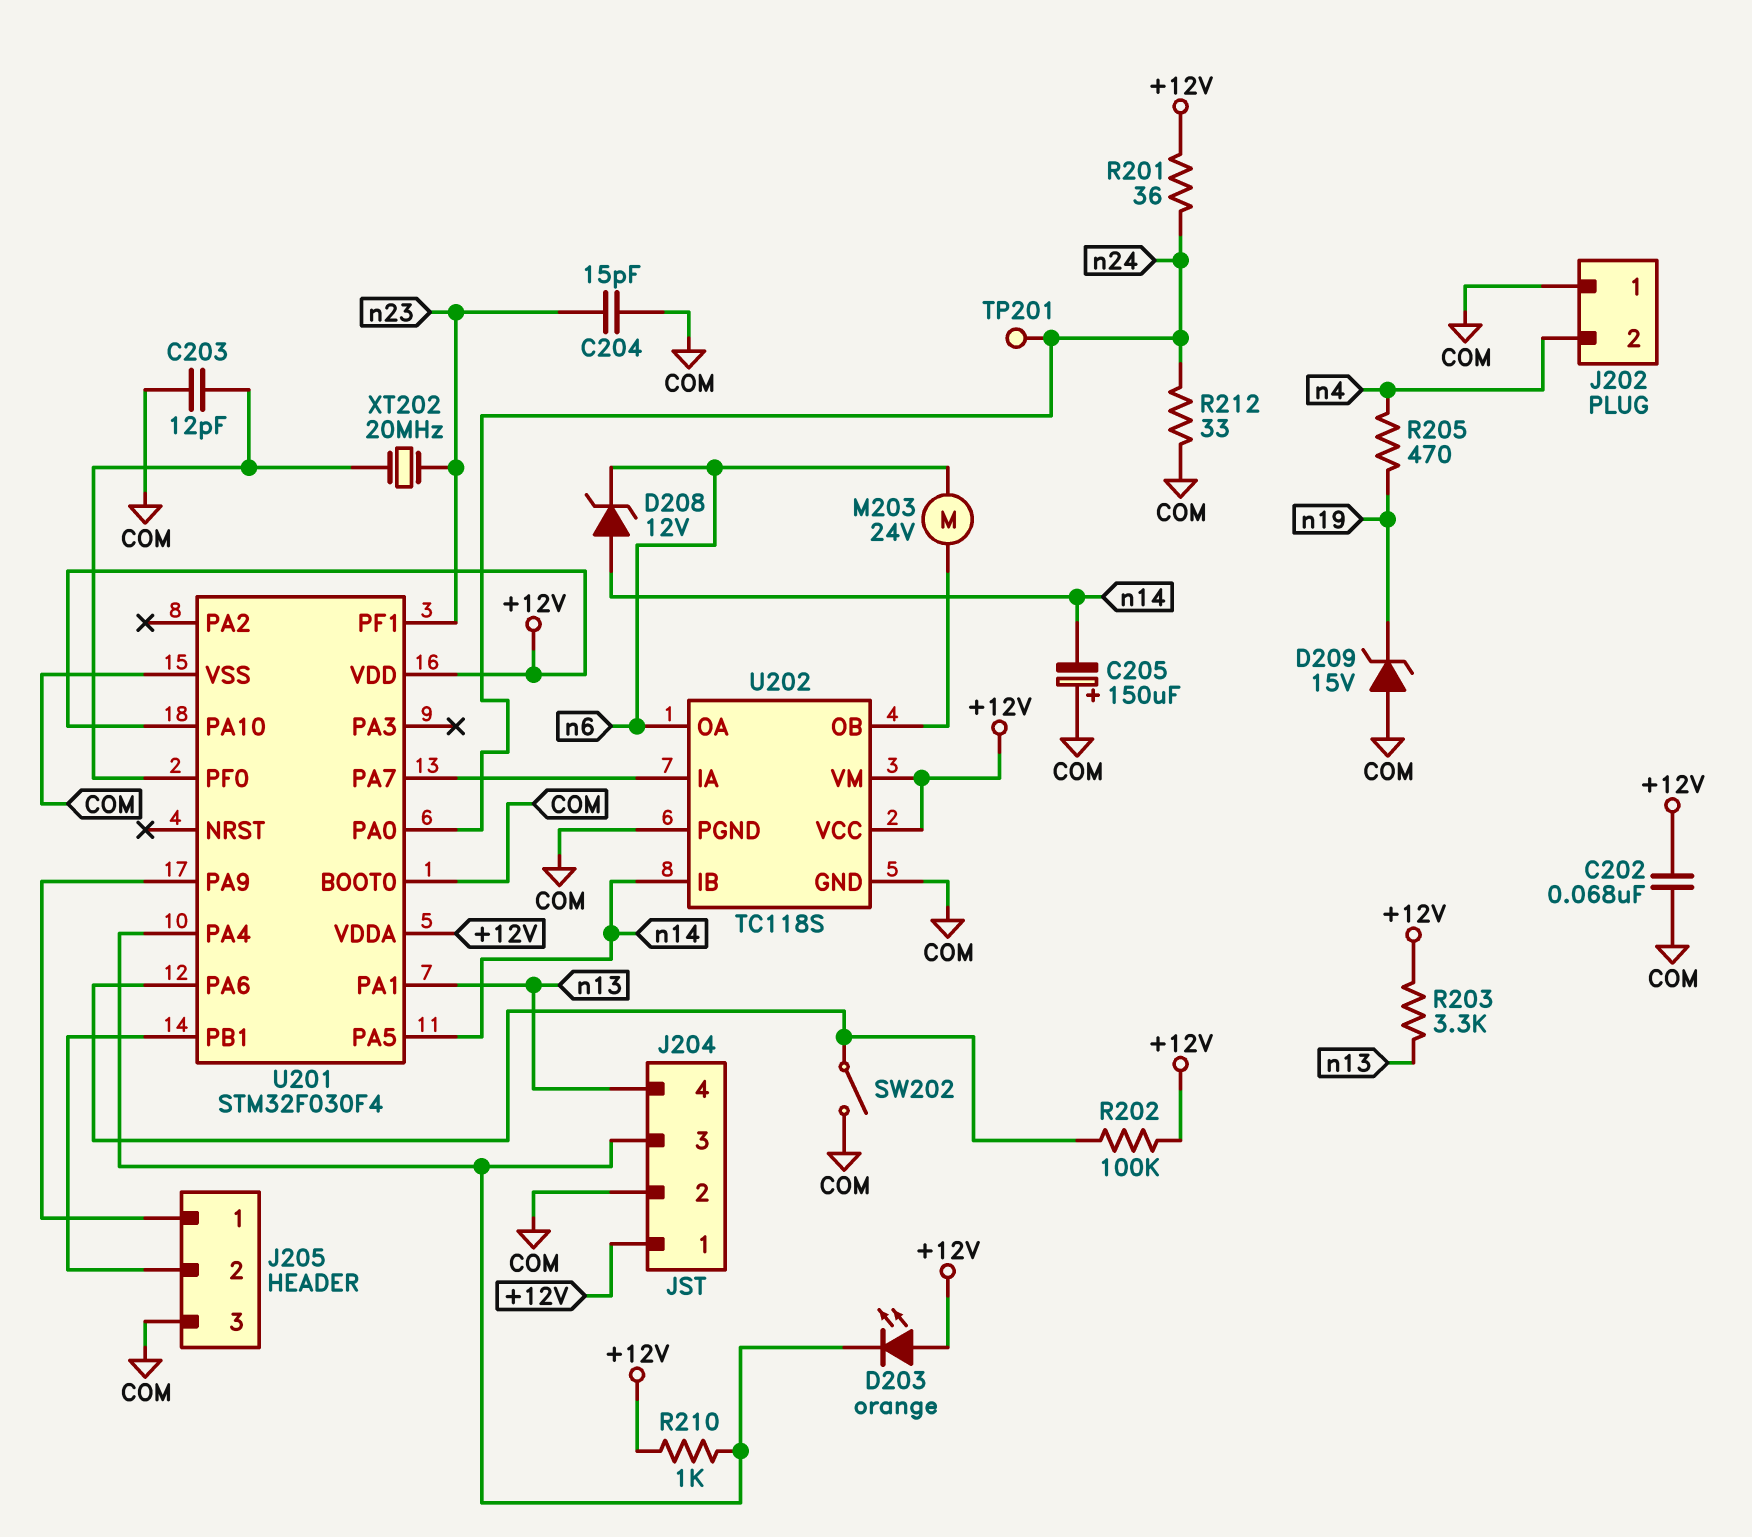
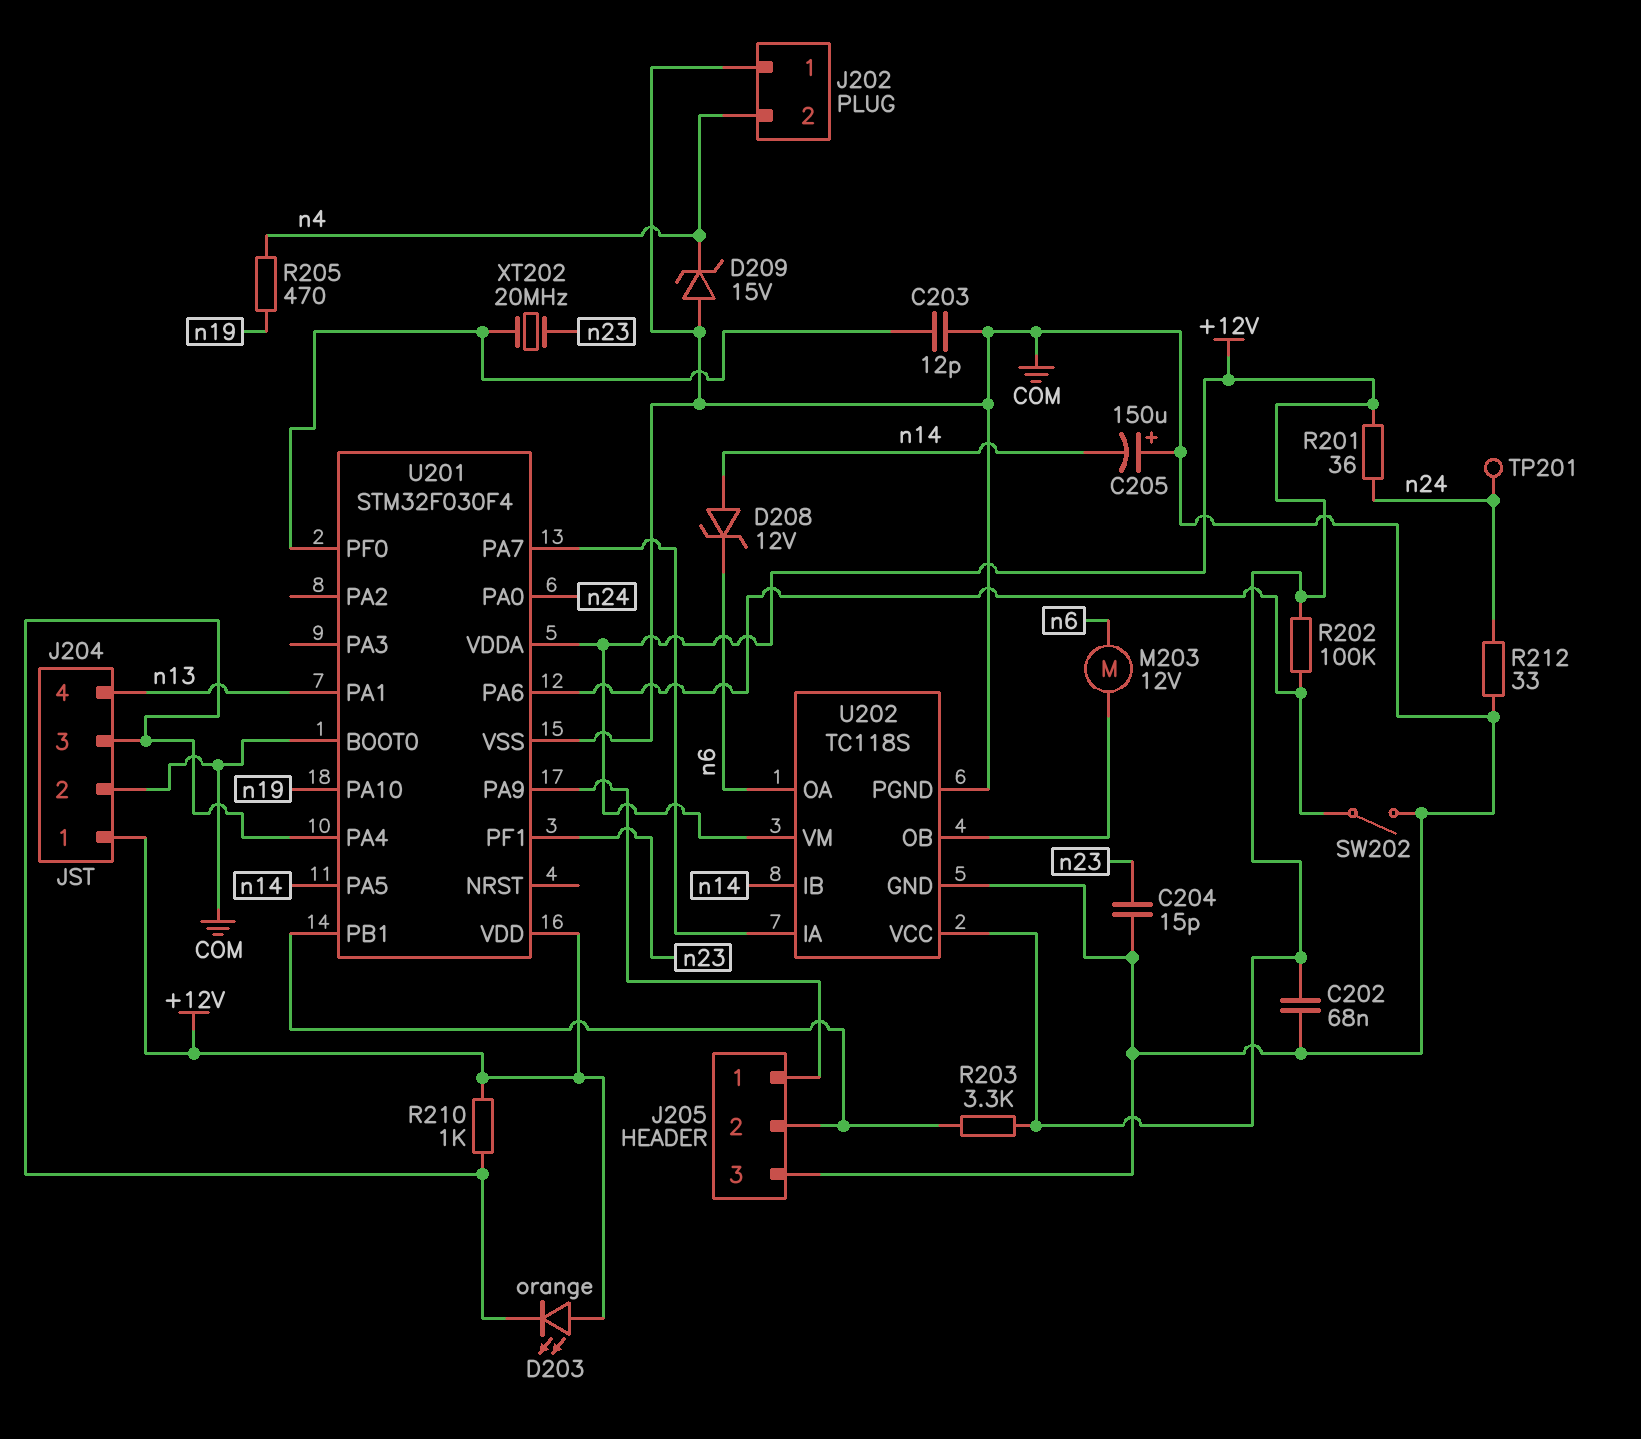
D209: zener 15V (A COM, K n19) -> zener 15V (A COM, K n4)
M203: motor 24V (U202/OB, n6) -> motor 12V (U202/OB, n6)
R203: 3.3k (+12V, n13) -> 3.3k (+12V, J205/2)
U201 pin PA10: +12V -> n19

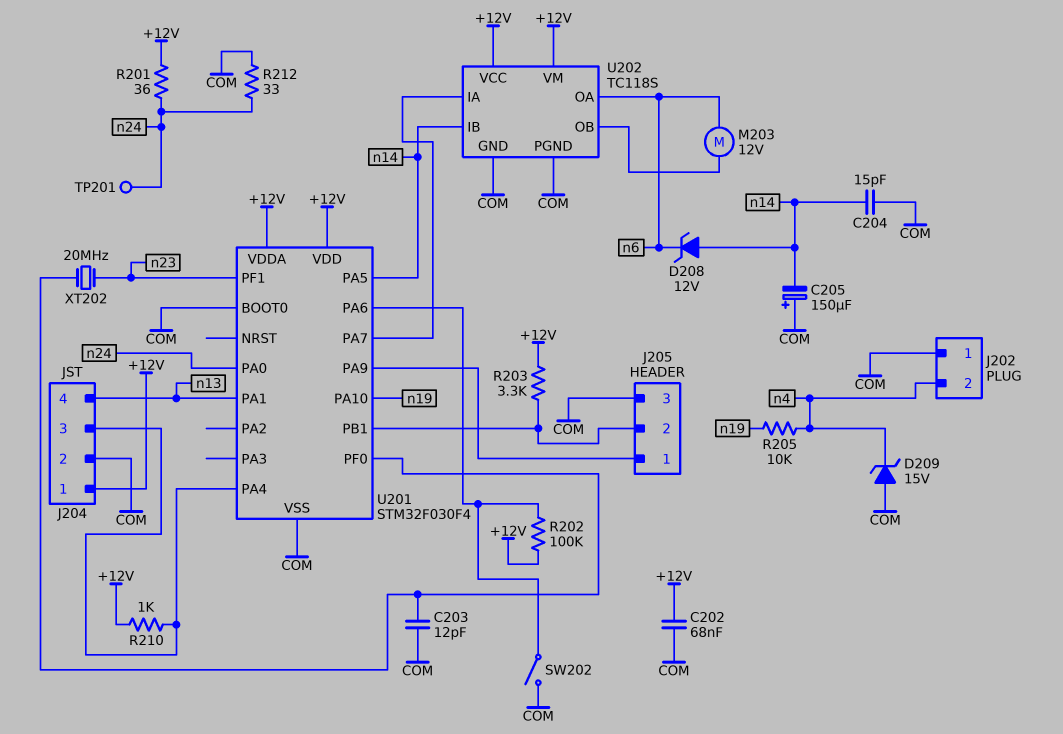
C204: 15pF (COM, n23) -> 15pF (COM, n14)
D203: LED orange (A +12V, K J204/3) -> none
R205: 470 (n4, n19) -> 10k (n4, n19)

